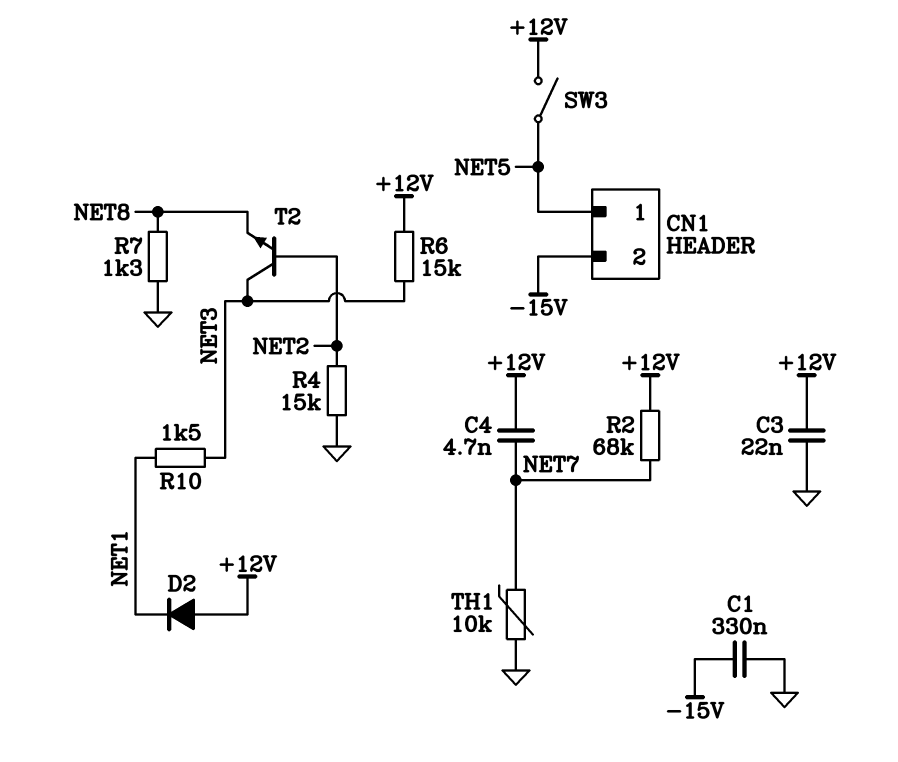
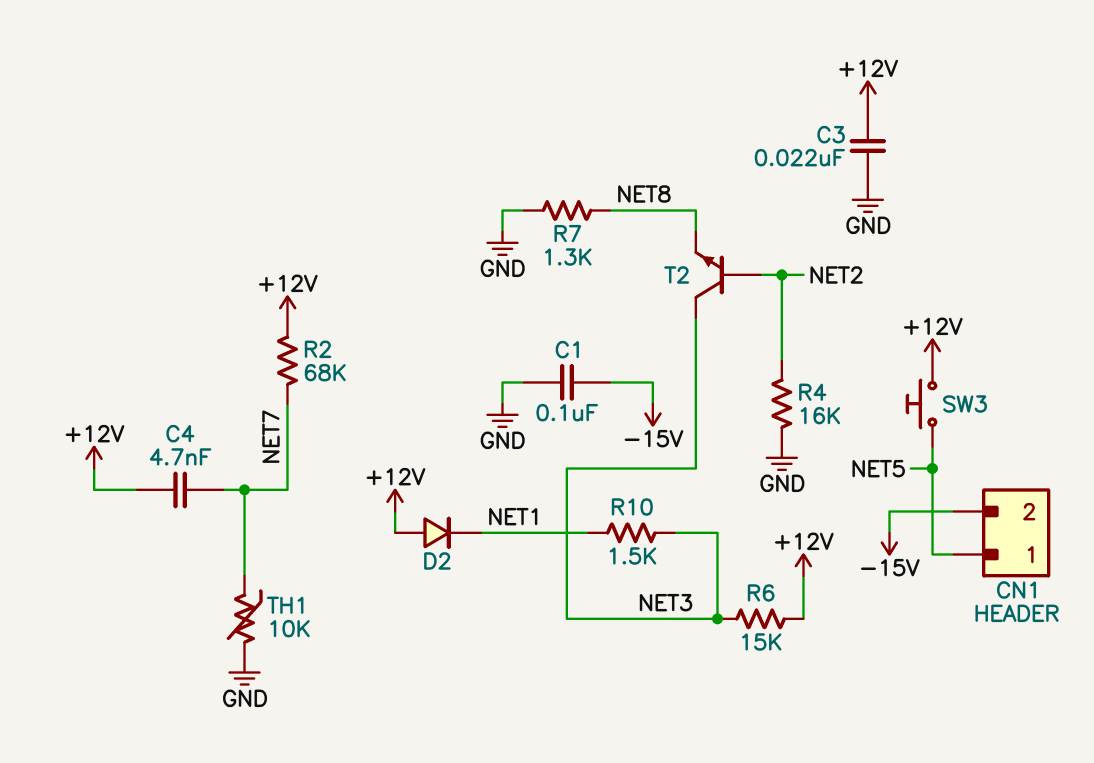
C1: 330nF (-15V, GND) -> 100nF (-15V, GND)
R4: 15k (GND, NET2) -> 16k (GND, NET2)
SW3: switch (+12V, NET5) -> button (+12V, NET5)

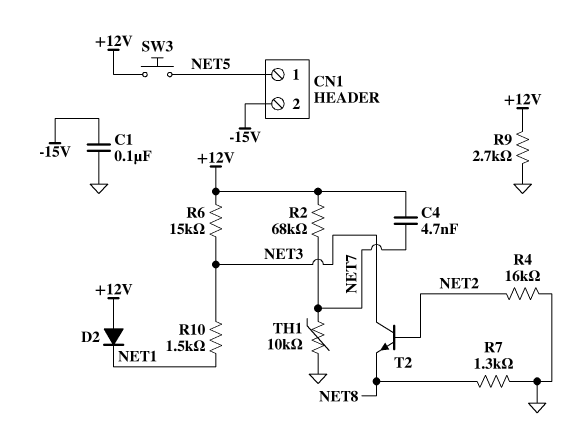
C3: 22nF (+12V, GND) -> none
R9: none -> 2.7k (+12V, GND)

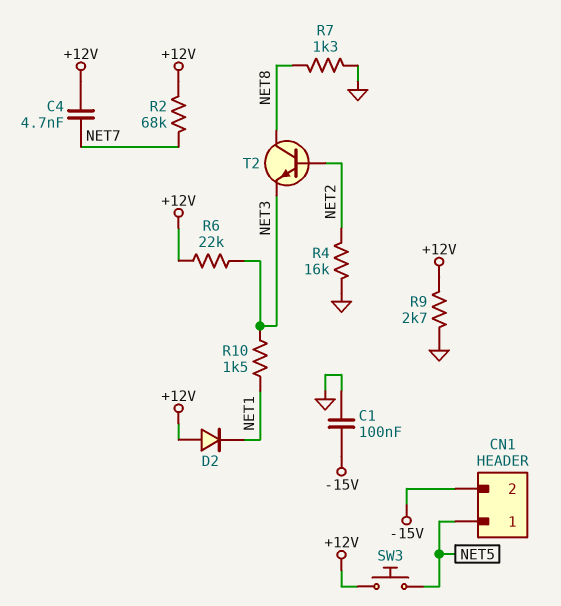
R6: 15k (+12V, NET3) -> 22k (+12V, NET3)
T2: NPN (B NET2, C NET3, E NET8) -> NPN (B NET2, C NET8, E NET3)
TH1: 10k (GND, NET7) -> none

